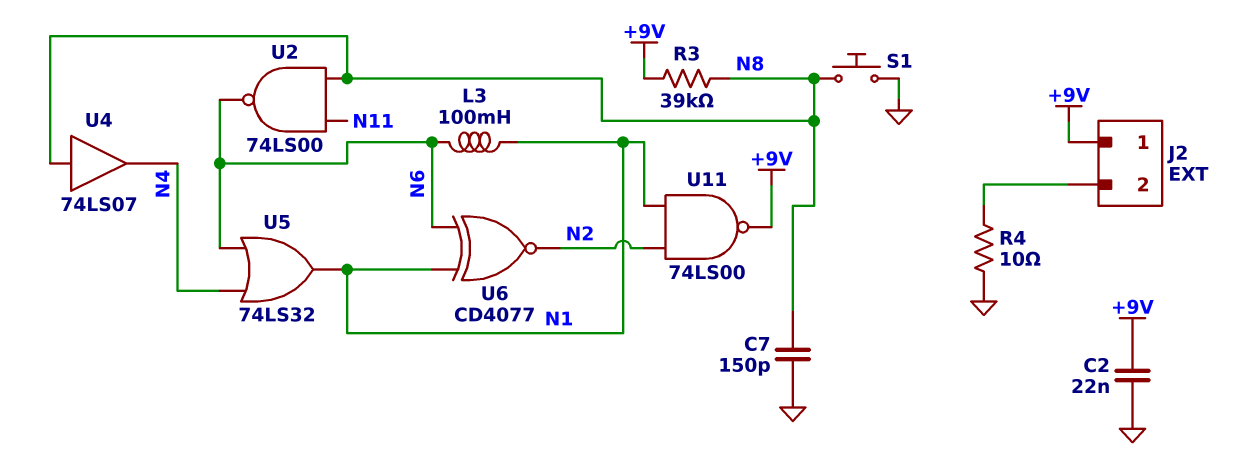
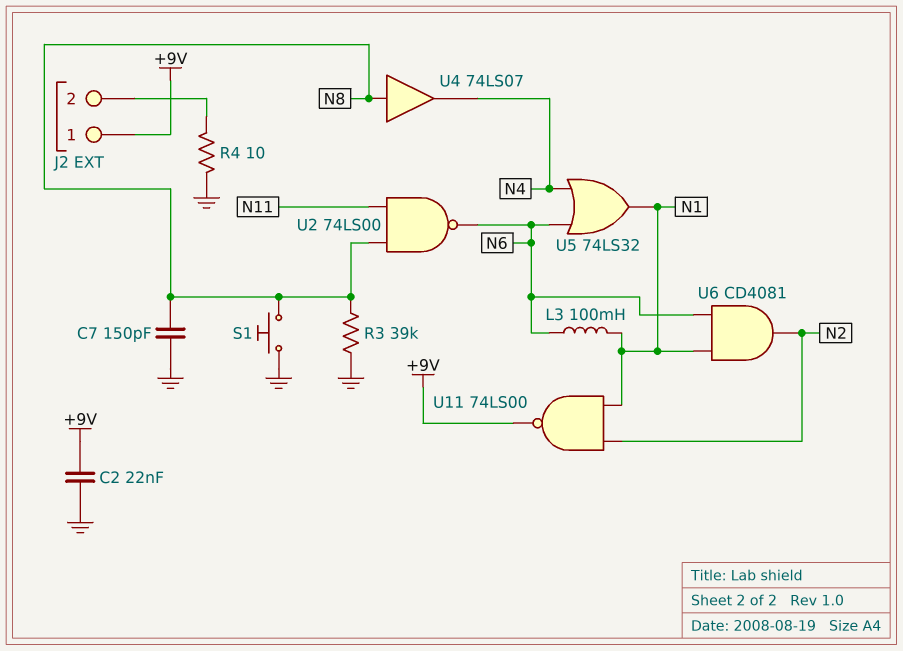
R3: 39k (+9V, N8) -> 39k (GND, N8)
U6: XNOR CD4077 (in N1, in N6, out N2) -> AND CD4081 (in N1, in N6, out N2)

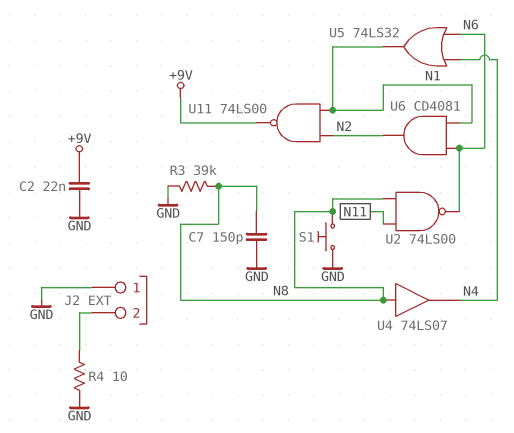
J2 pin 1: +9V -> GND
L3: 100mH (N1, N6) -> none

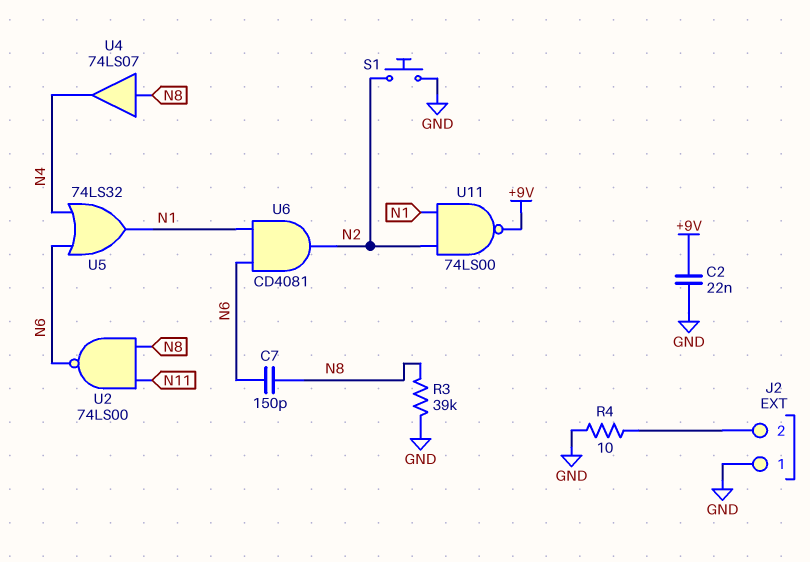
C7: 150pF (GND, N8) -> 150pF (N6, N8)
S1: button (GND, N8) -> button (GND, N2)

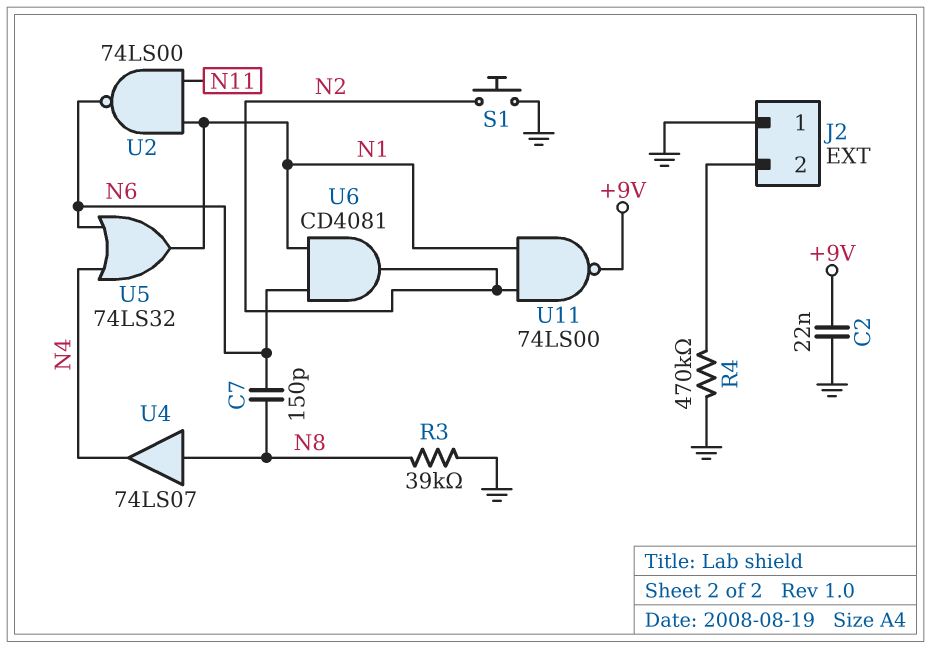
R4: 10 (GND, J2/2) -> 470k (GND, J2/2)
U2: NAND 74LS00 (in N8, in N11, out N6) -> NAND 74LS00 (in N1, in N11, out N6)

